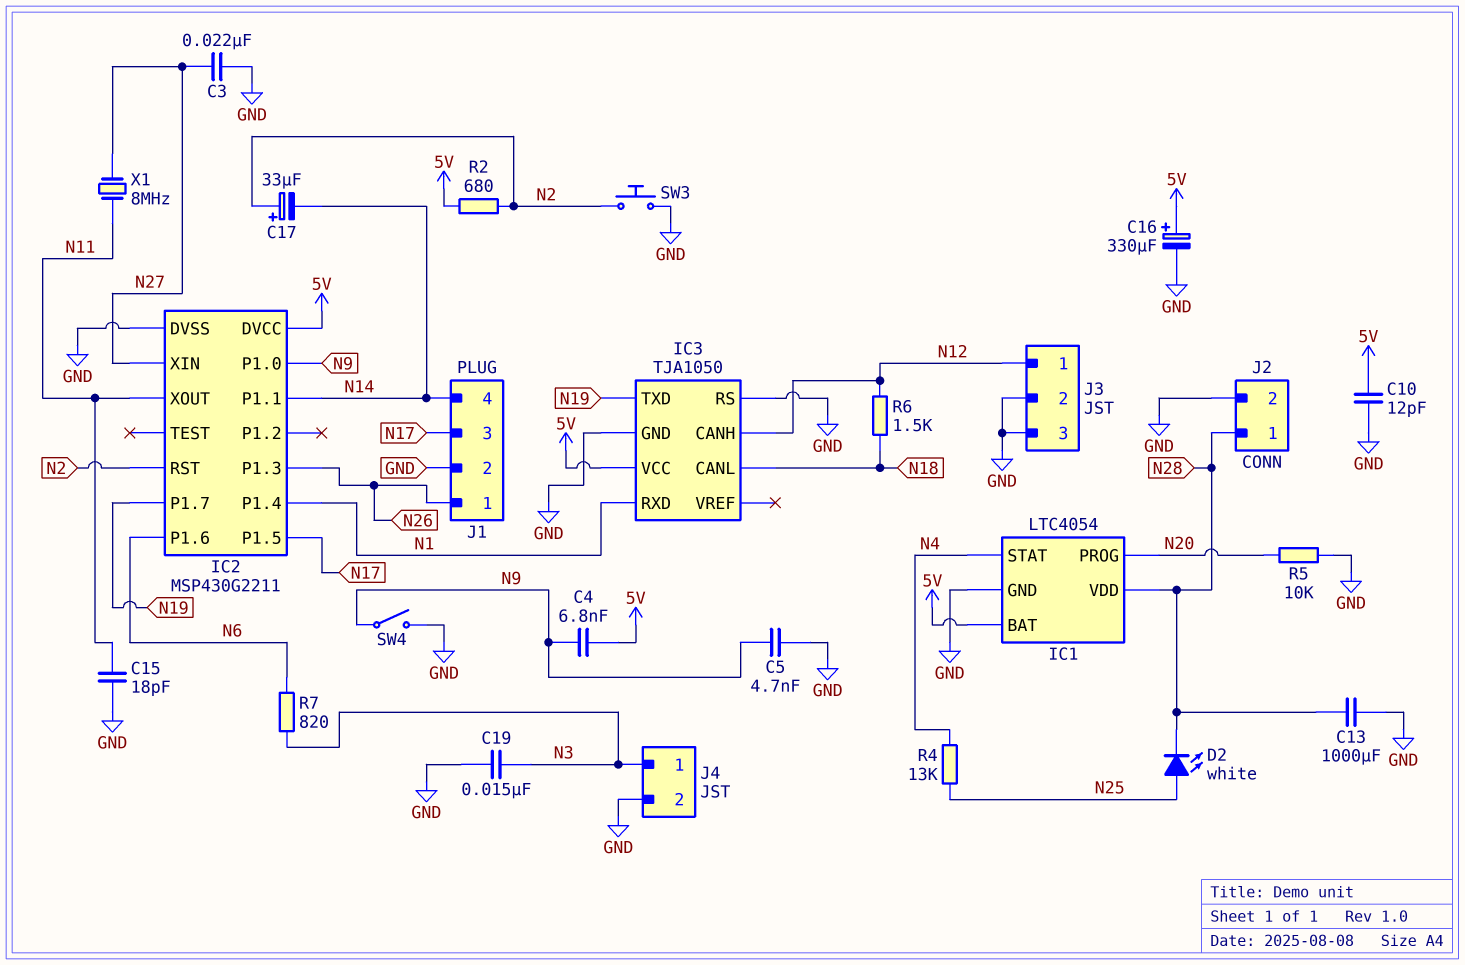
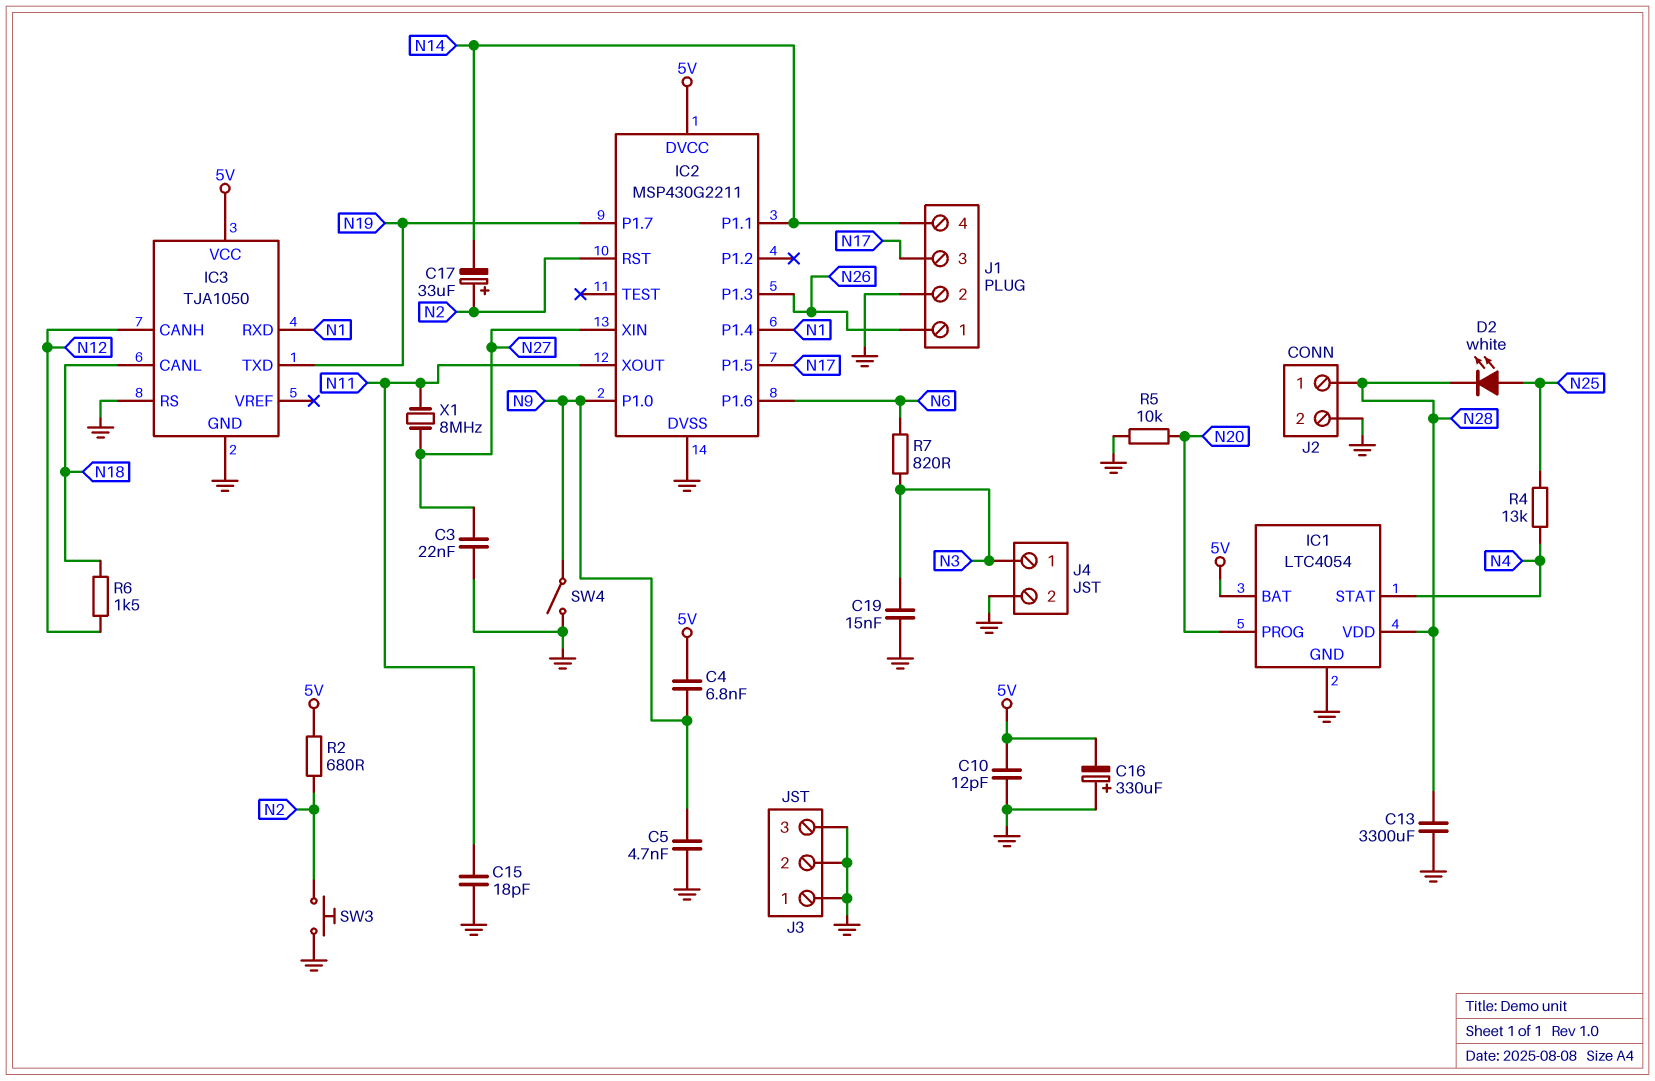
C13: 1000uF (GND, N28) -> 3300uF (GND, N28)
C16: 330uF (plus 5V, minus GND) -> 330uF (plus GND, minus 5V)
J3 pin 1: N12 -> GND

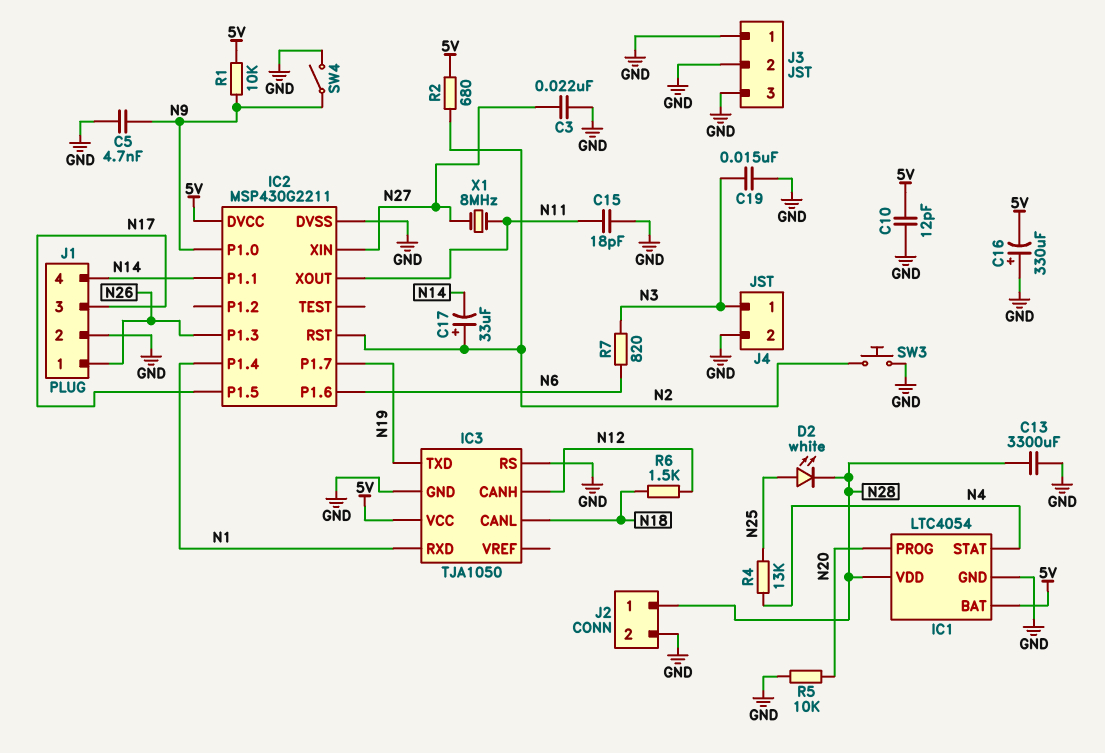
C4: 6.8nF (5V, N9) -> none
R1: none -> 10k (5V, N9)

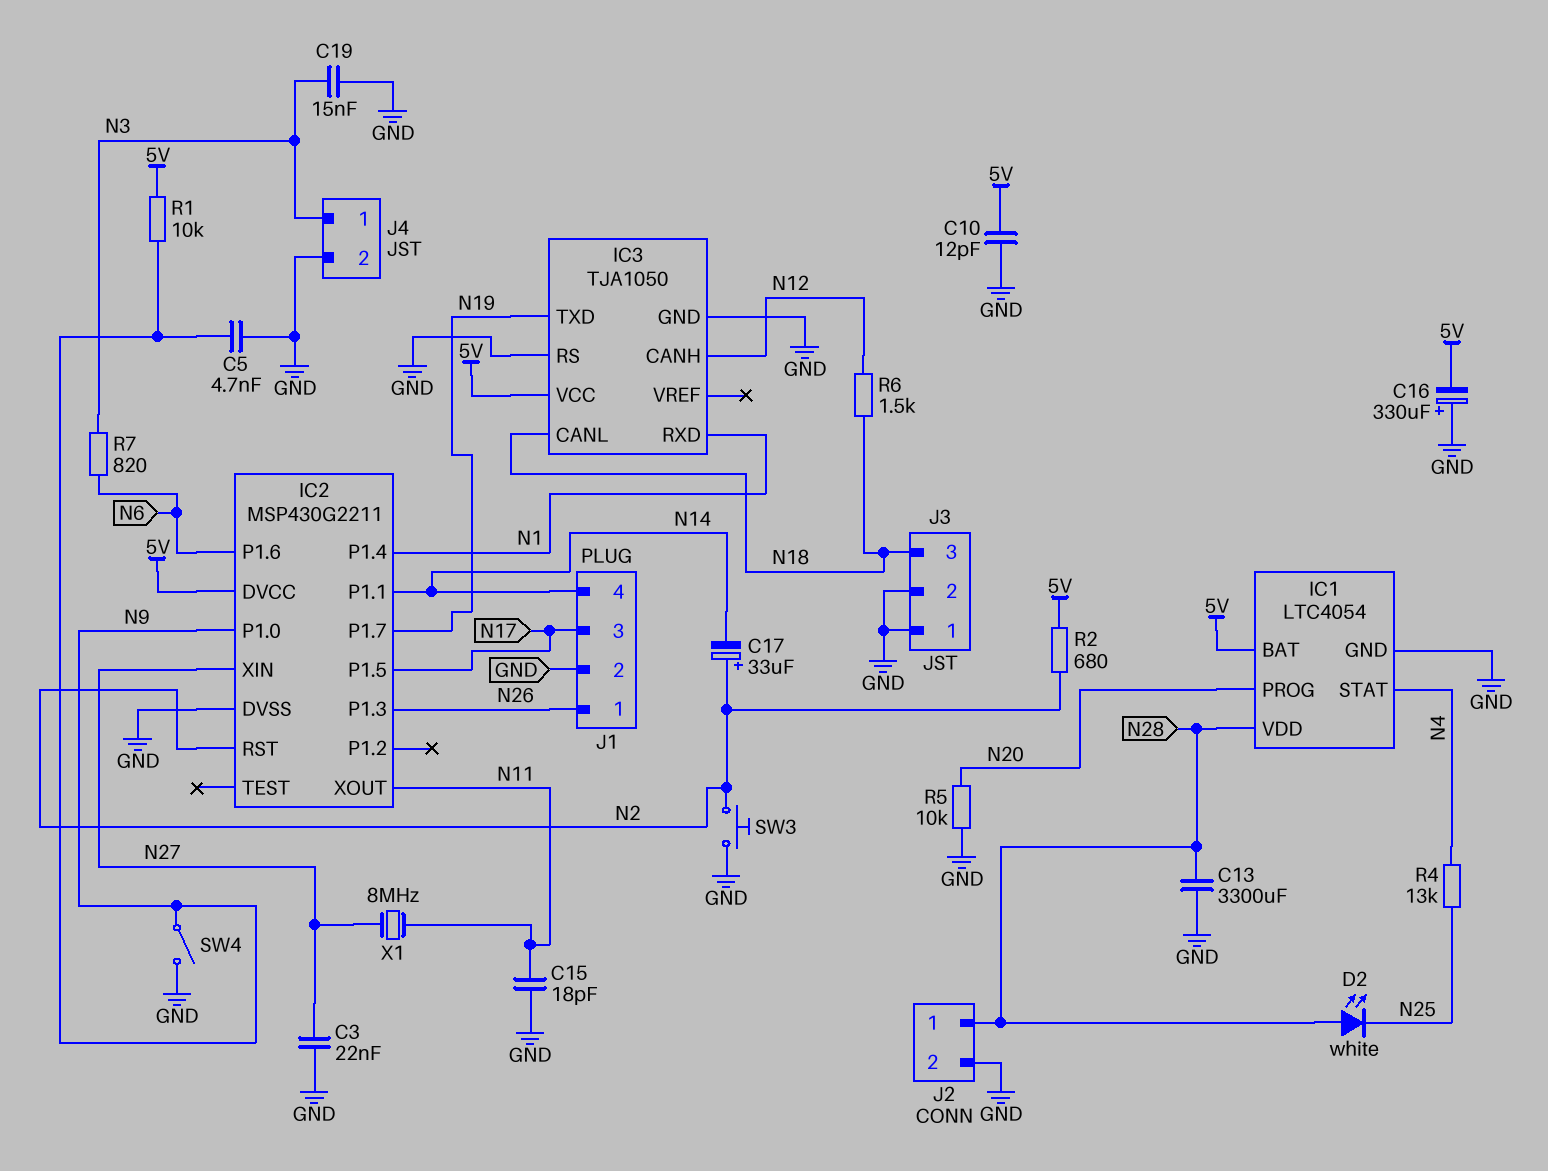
D2: LED white (A N25, K N28) -> LED white (A N28, K N25)
J3 pin 3: GND -> N18

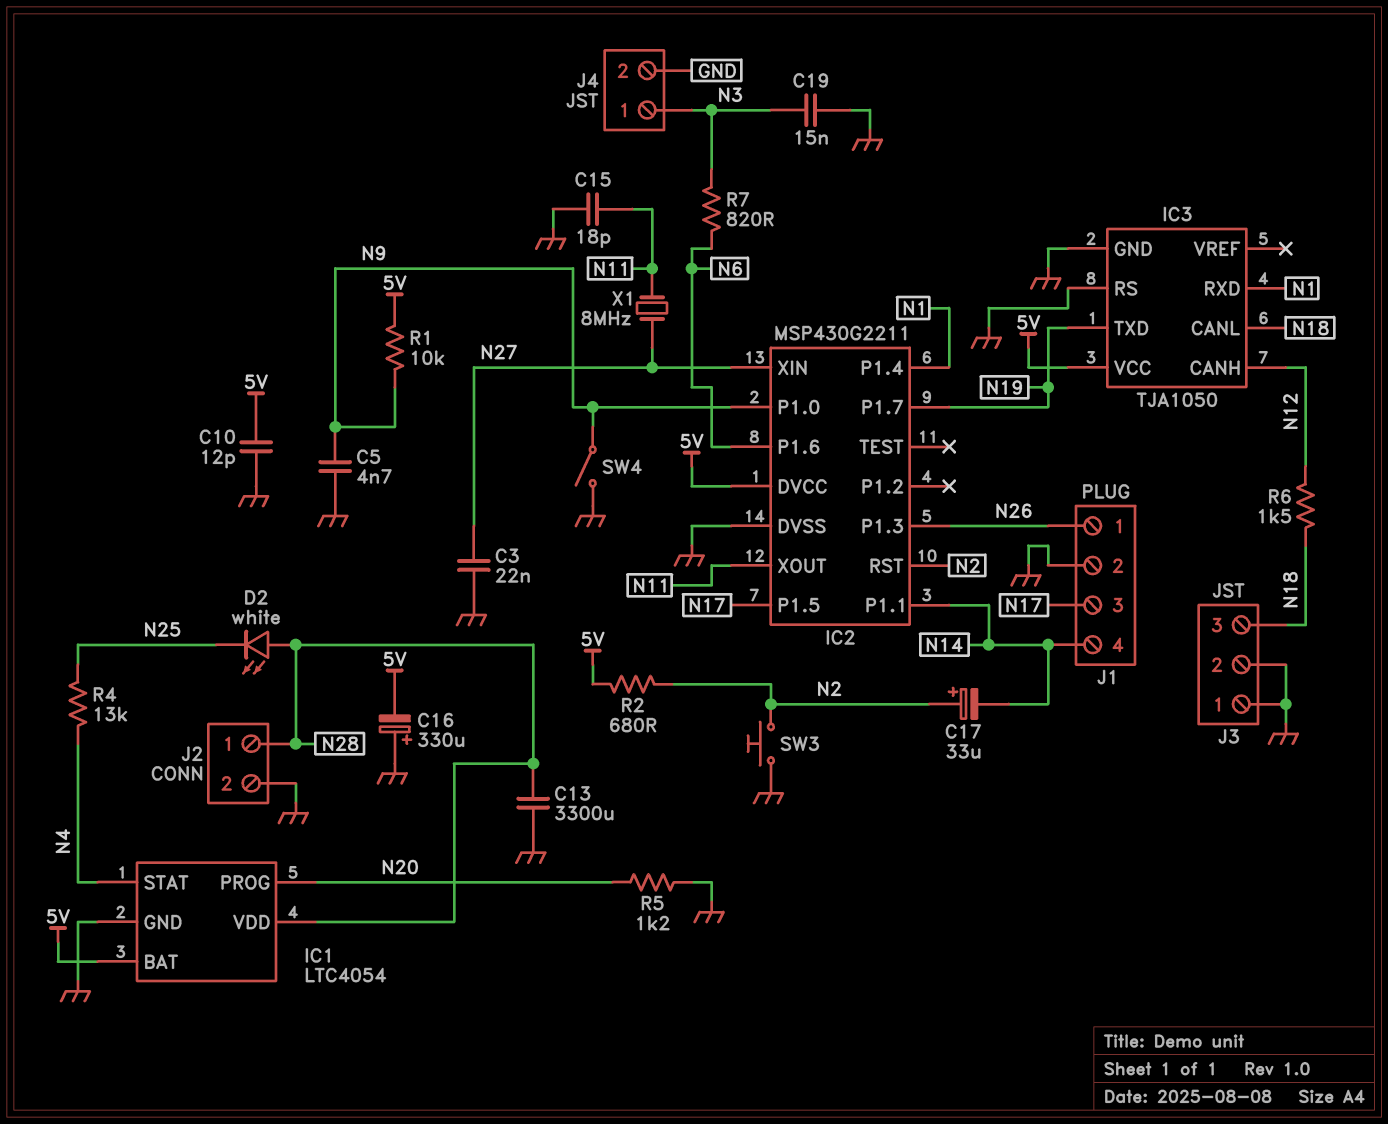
R5: 10k (GND, N20) -> 1.2k (GND, N20)

